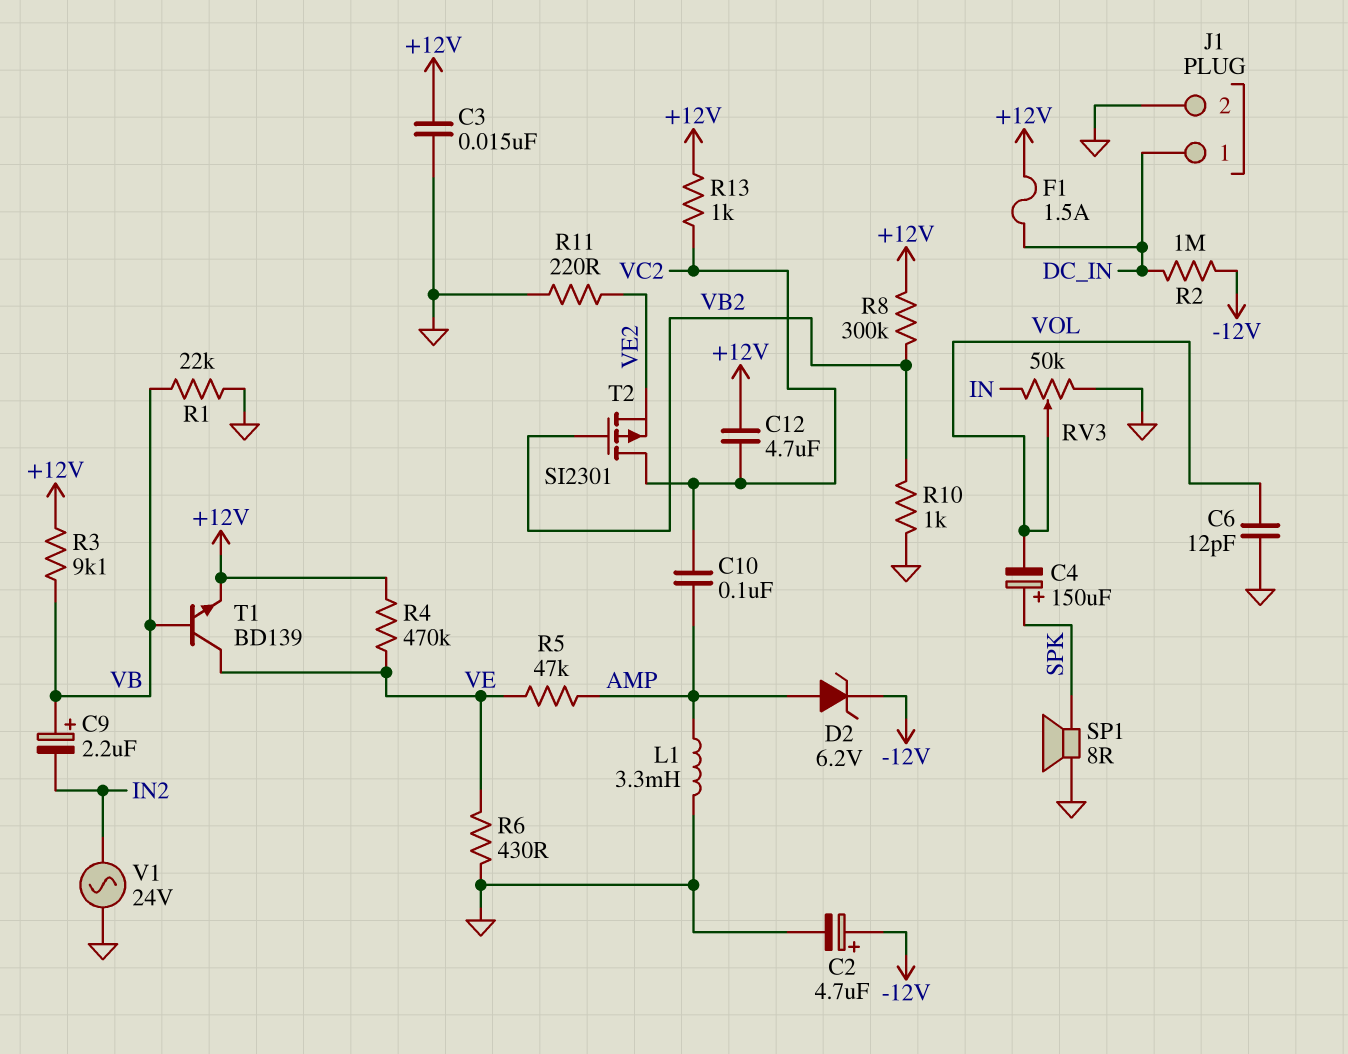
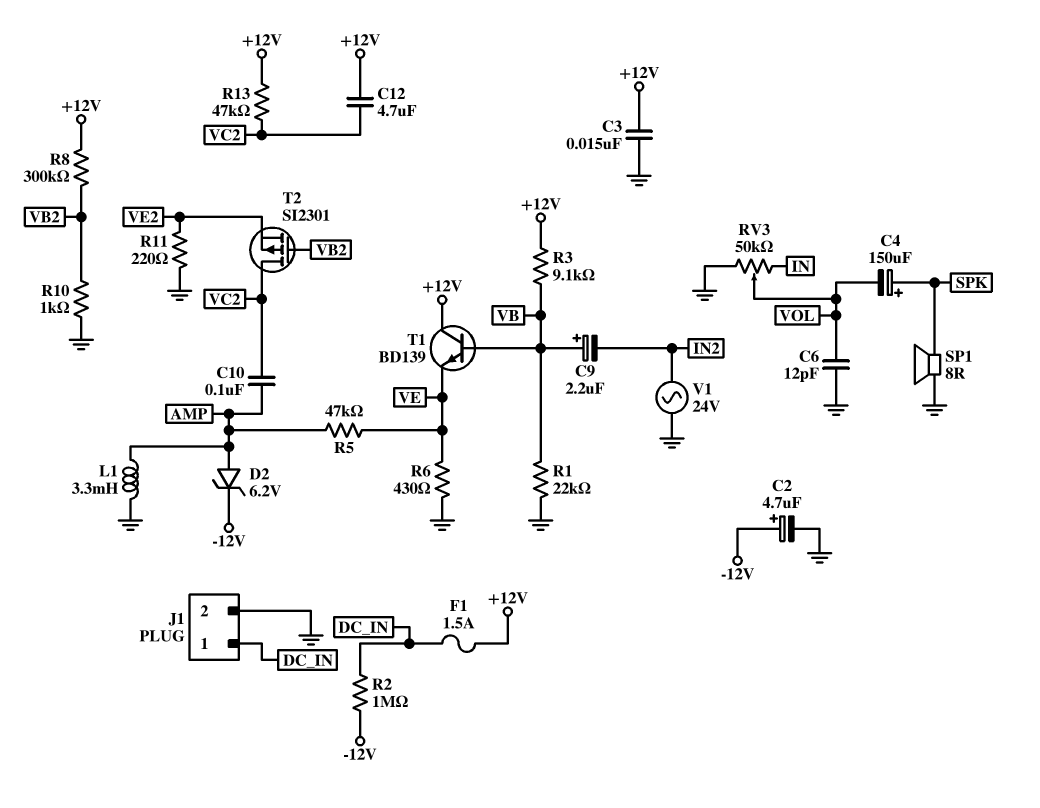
R4: 470k (+12V, VE) -> none
R13: 1k (+12V, VC2) -> 47k (+12V, VC2)
T1: NPN BD139 (B VB, C VE, E +12V) -> NPN BD139 (B VB, C +12V, E VE)

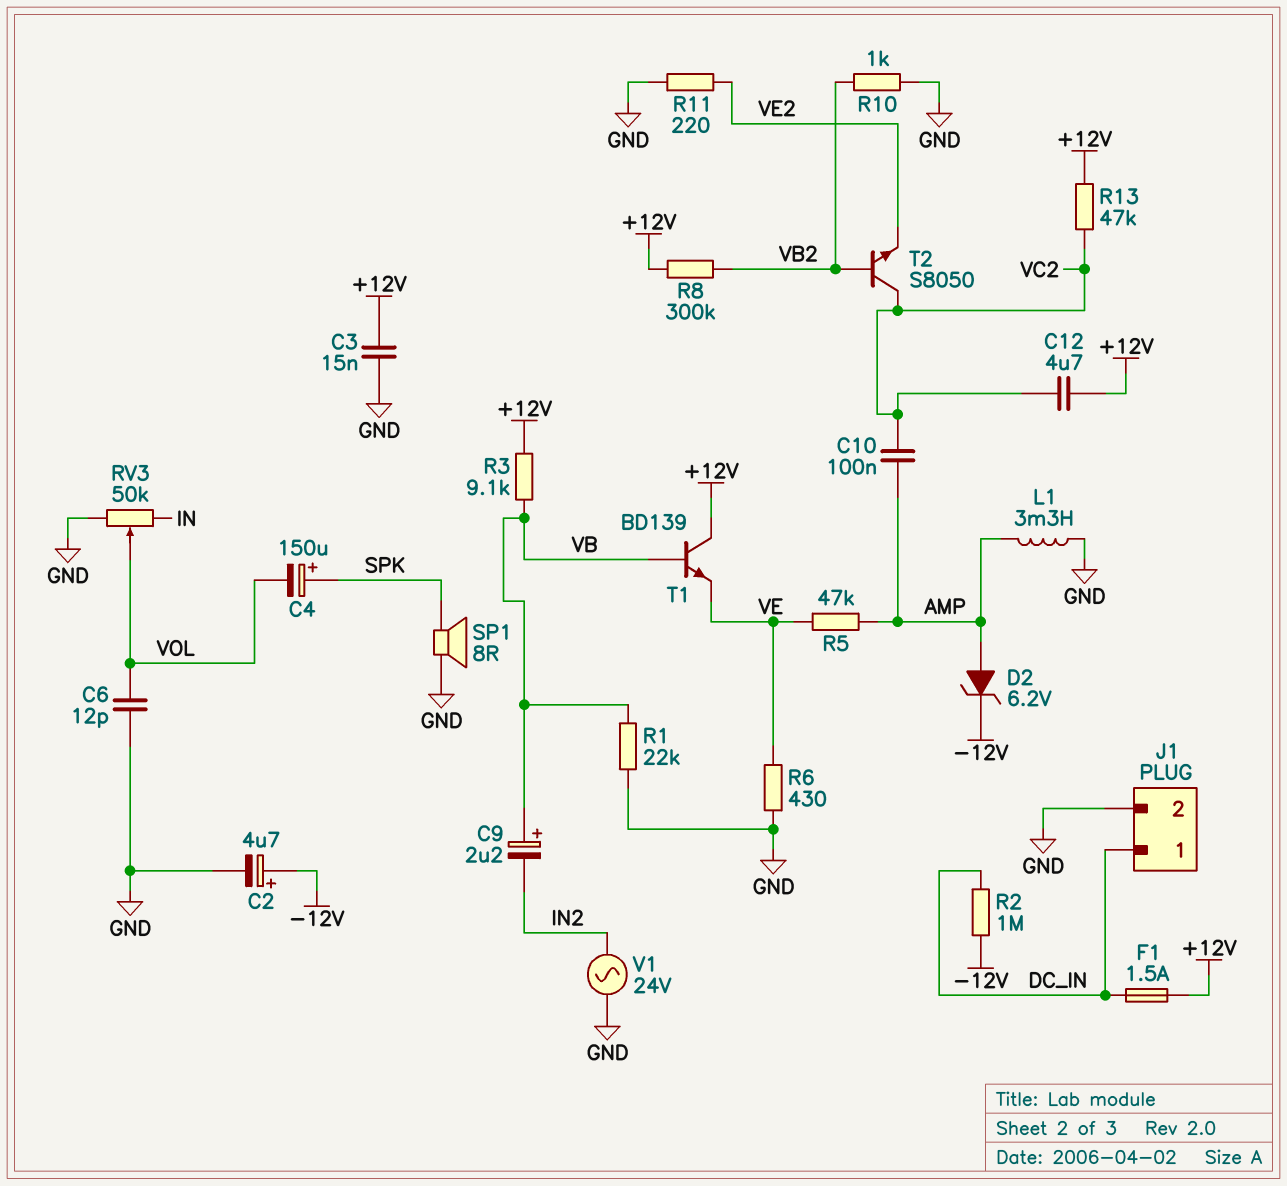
T2: PMOS SI2301 (G VB2, D VC2, S VE2) -> NPN S8050 (B VB2, C VC2, E VE2)

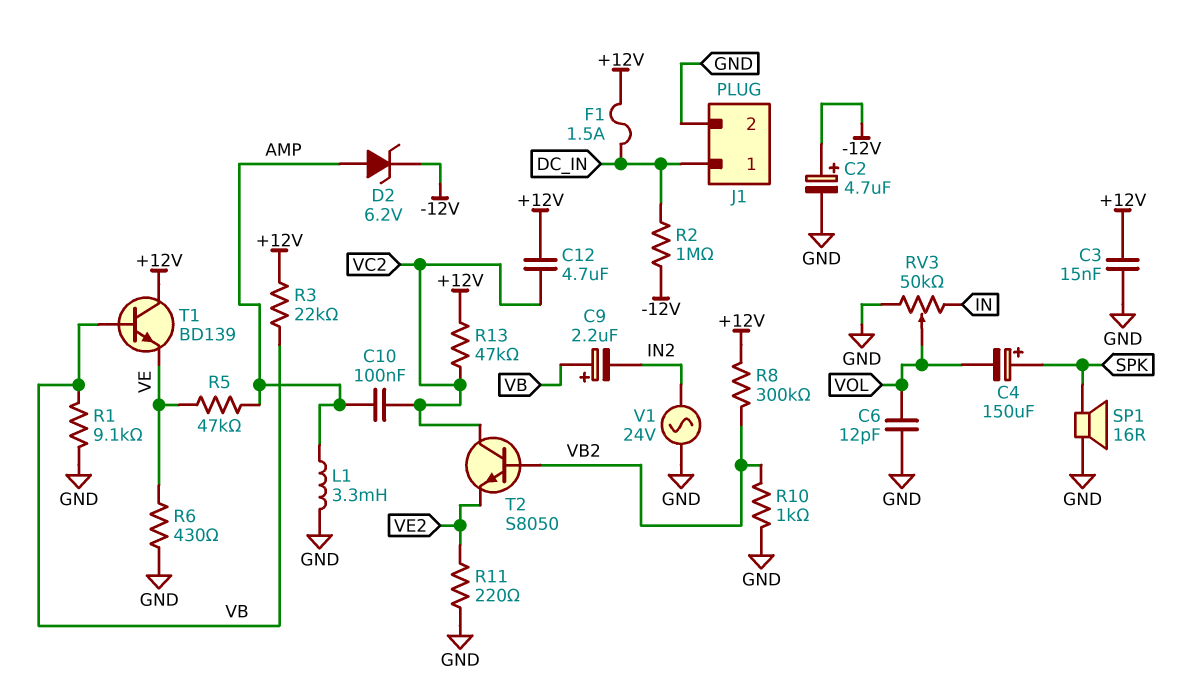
R1: 22k (GND, VB) -> 9.1k (GND, VB)
R3: 9.1k (+12V, VB) -> 22k (+12V, VB)
SP1: speaker 8R (GND, SPK) -> speaker 16R (GND, SPK)

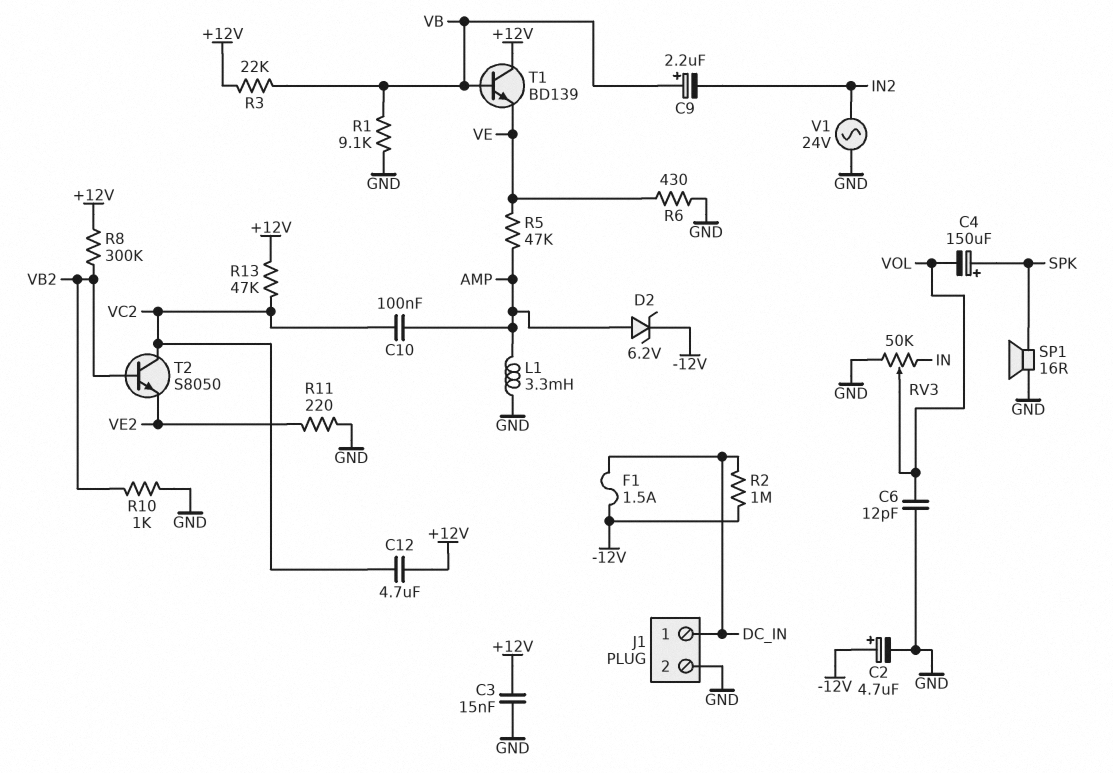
F1: 1.5A (+12V, DC_IN) -> 1.5A (-12V, DC_IN)

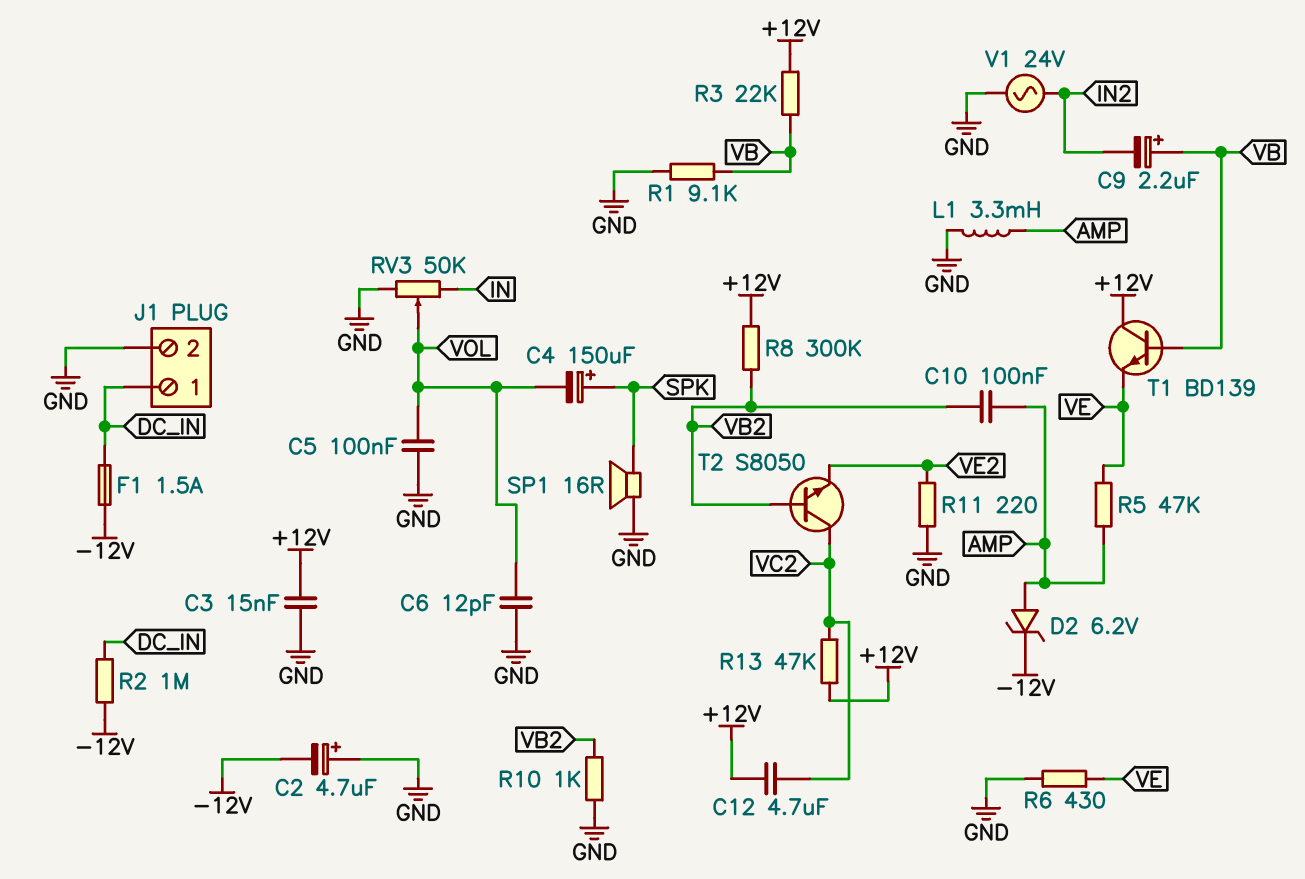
C2: 4.7uF (plus -12V, minus GND) -> 4.7uF (plus GND, minus -12V)
C5: none -> 100nF (GND, VOL)
C10: 100nF (AMP, VC2) -> 100nF (AMP, VB2)

